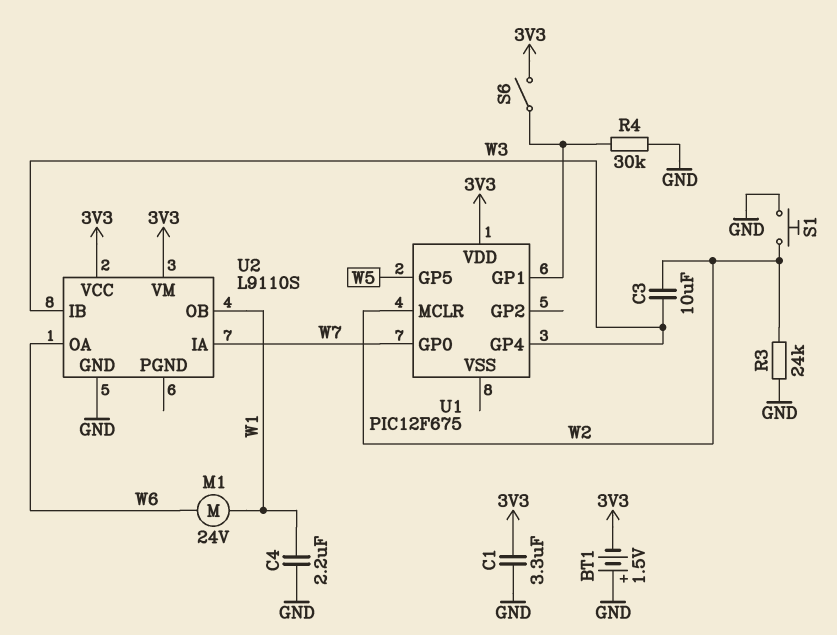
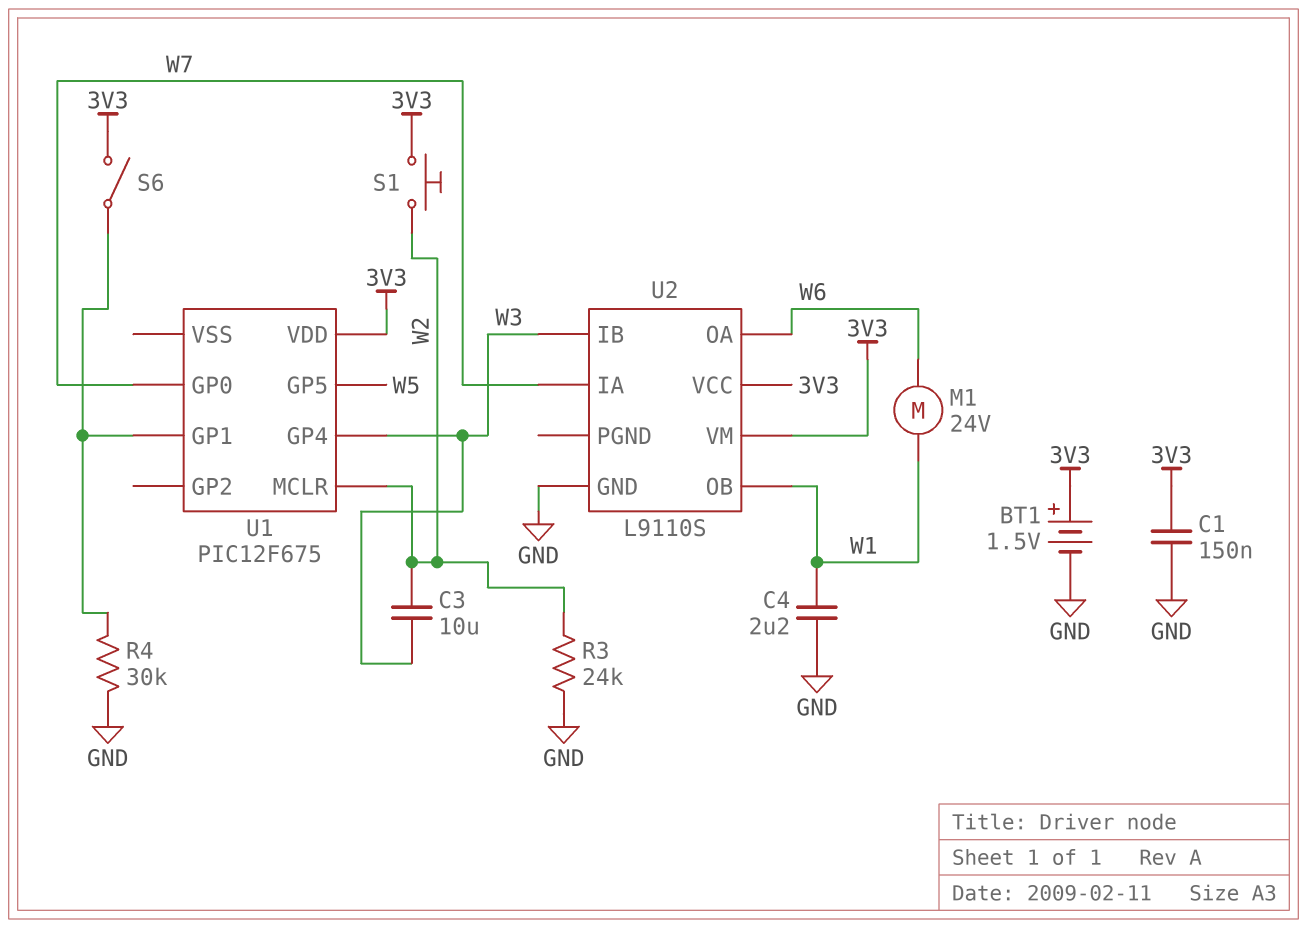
BT1: 1.5V (plus GND, minus 3V3) -> 1.5V (plus 3V3, minus GND)
C1: 3.3uF (3V3, GND) -> 150nF (3V3, GND)
S1: button (GND, W2) -> button (3V3, W2)

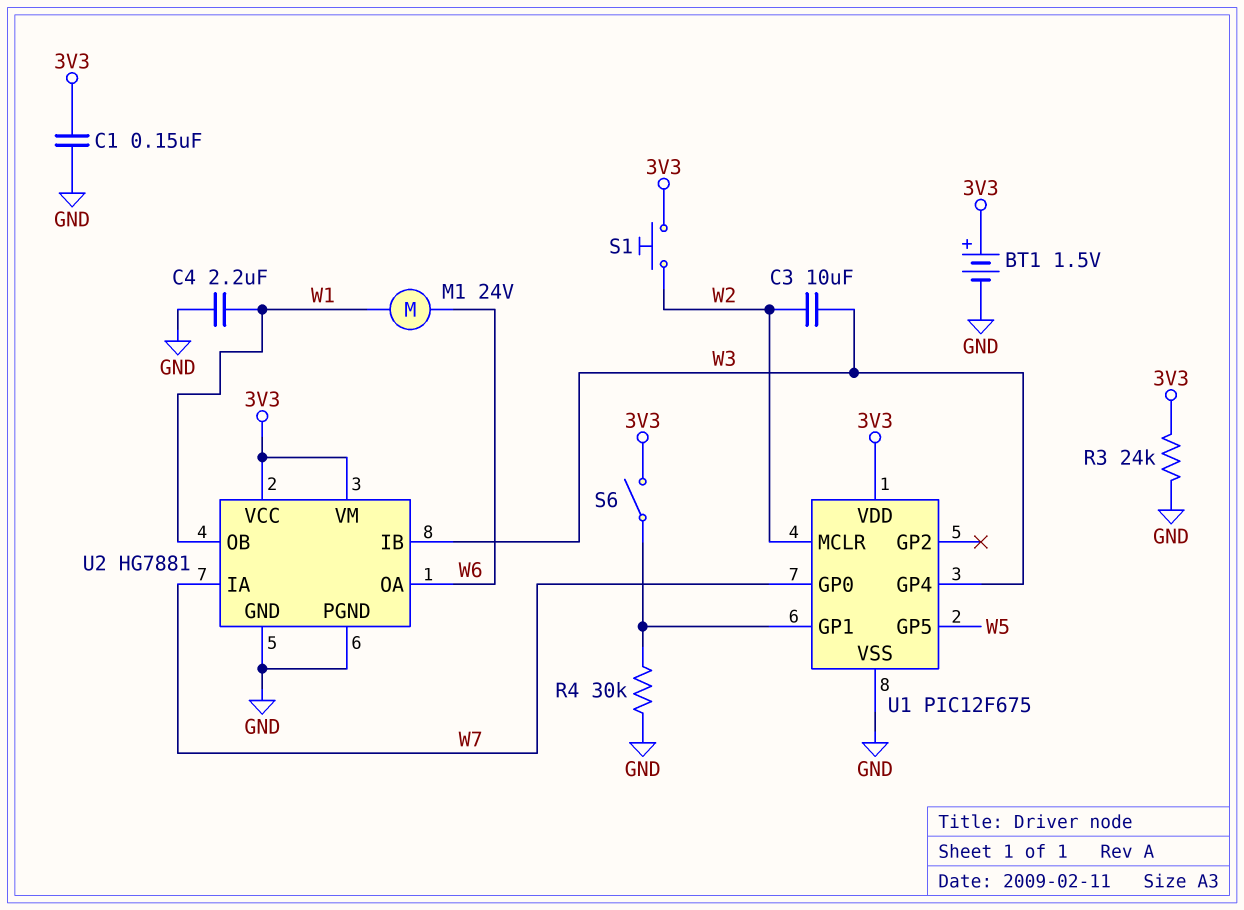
R3: 24k (GND, W2) -> 24k (3V3, GND)
U1 pin VSS: none -> GND
U2: L9110S -> HG7881
U2 pin PGND: none -> GND

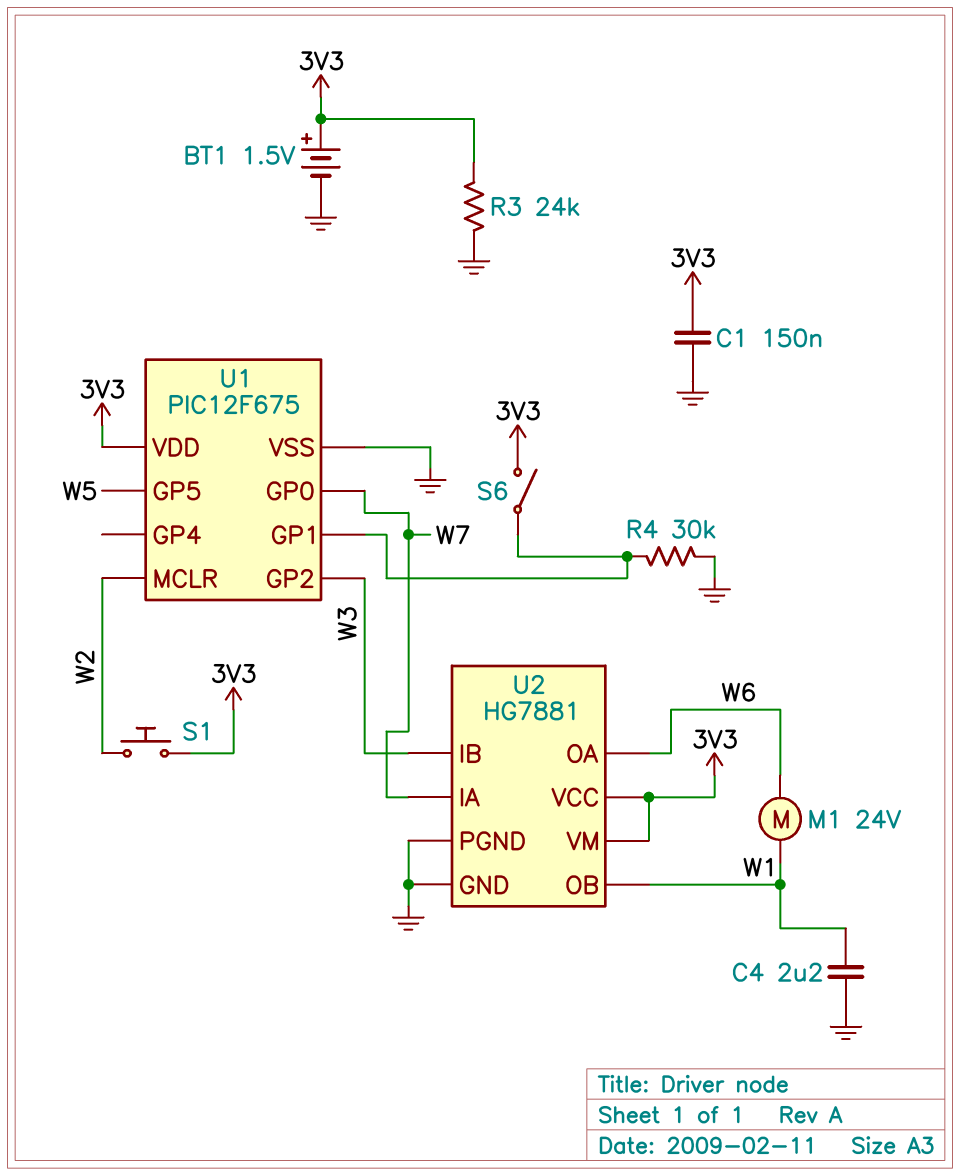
C3: 10uF (W2, W3) -> none
U1 pin GP2: none -> W3
U1 pin GP4: W3 -> none

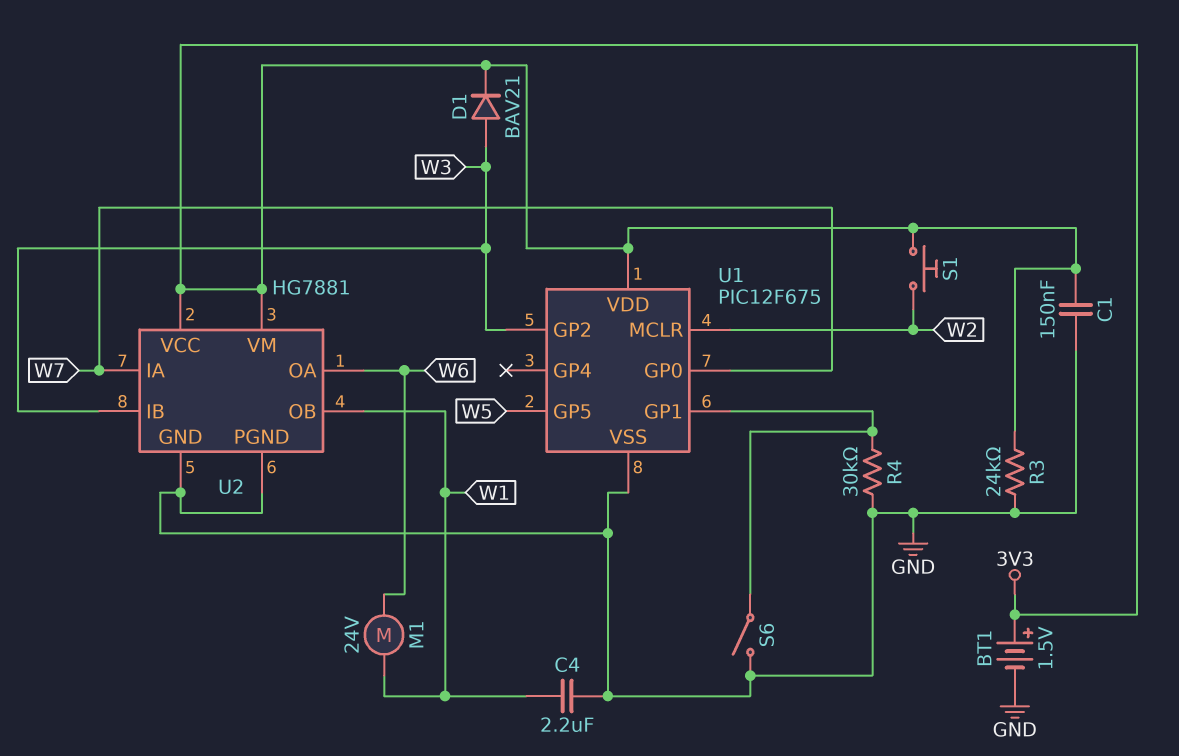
D1: none -> diode BAV21 (A W3, K 3V3)
S6: switch (3V3, U1/GP1) -> switch (GND, U1/GP1)

